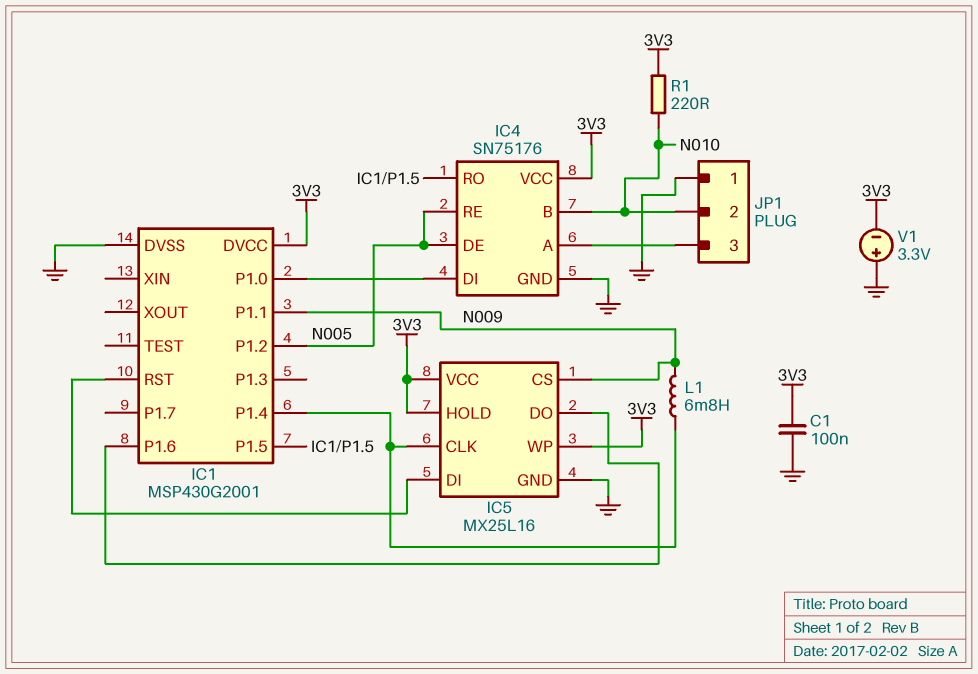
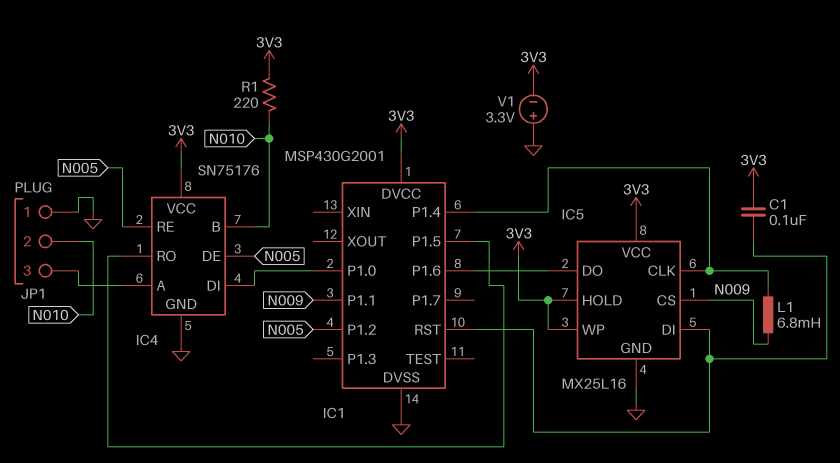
C1: 100nF (3V3, GND) -> 100nF (3V3, IC1/RST)

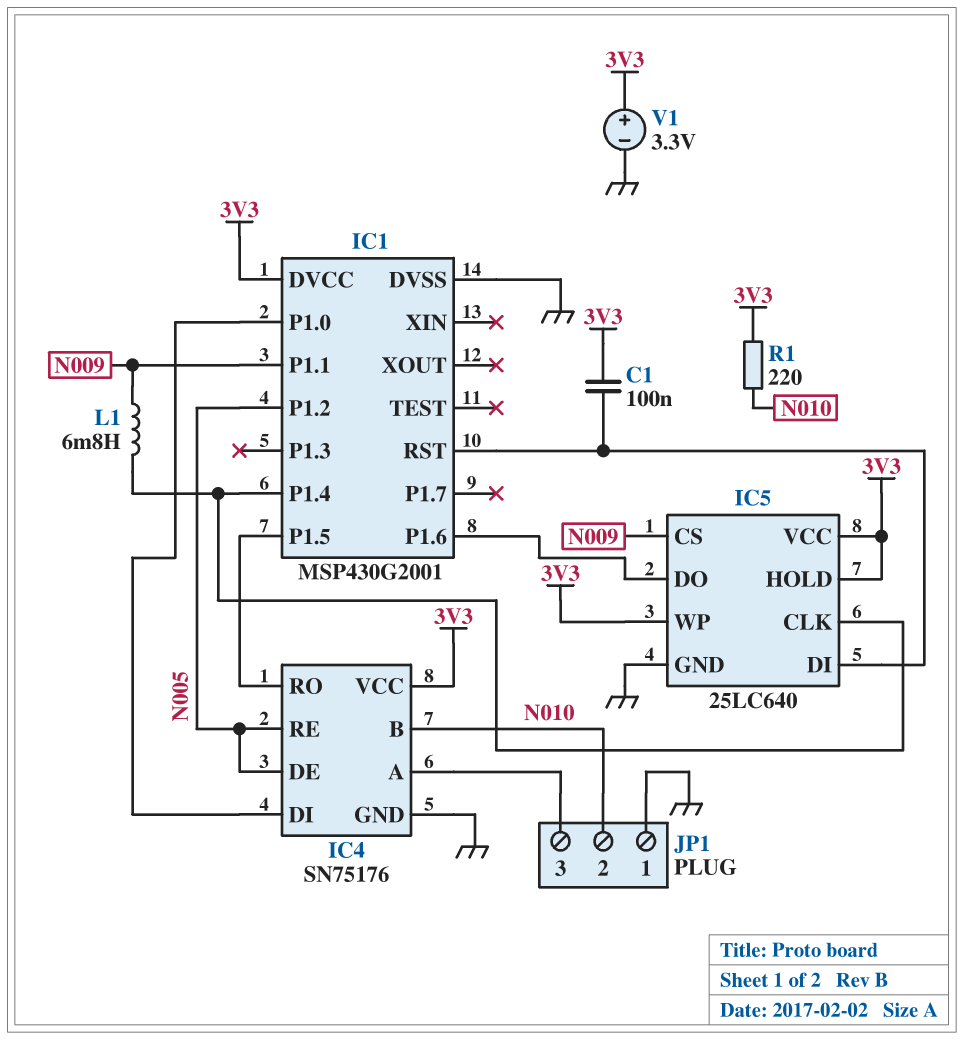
IC5: MX25L16 -> 25LC640
V1: 3.3V (plus GND, minus 3V3) -> 3.3V (plus 3V3, minus GND)

